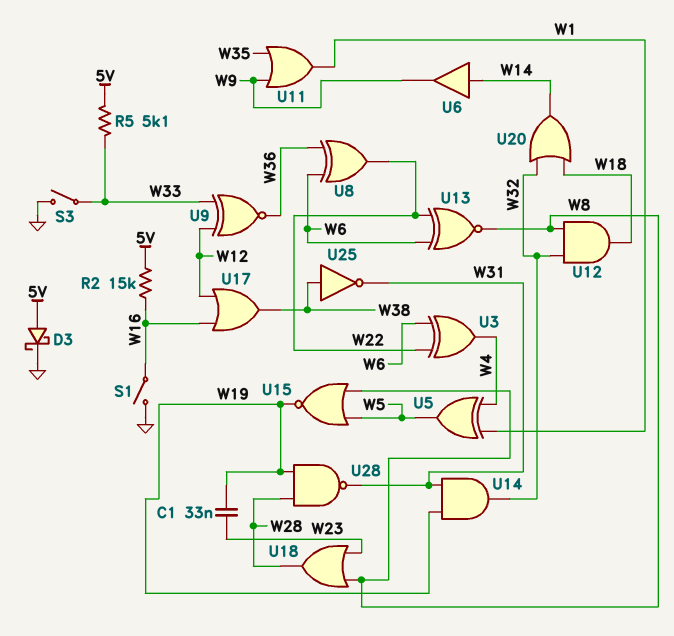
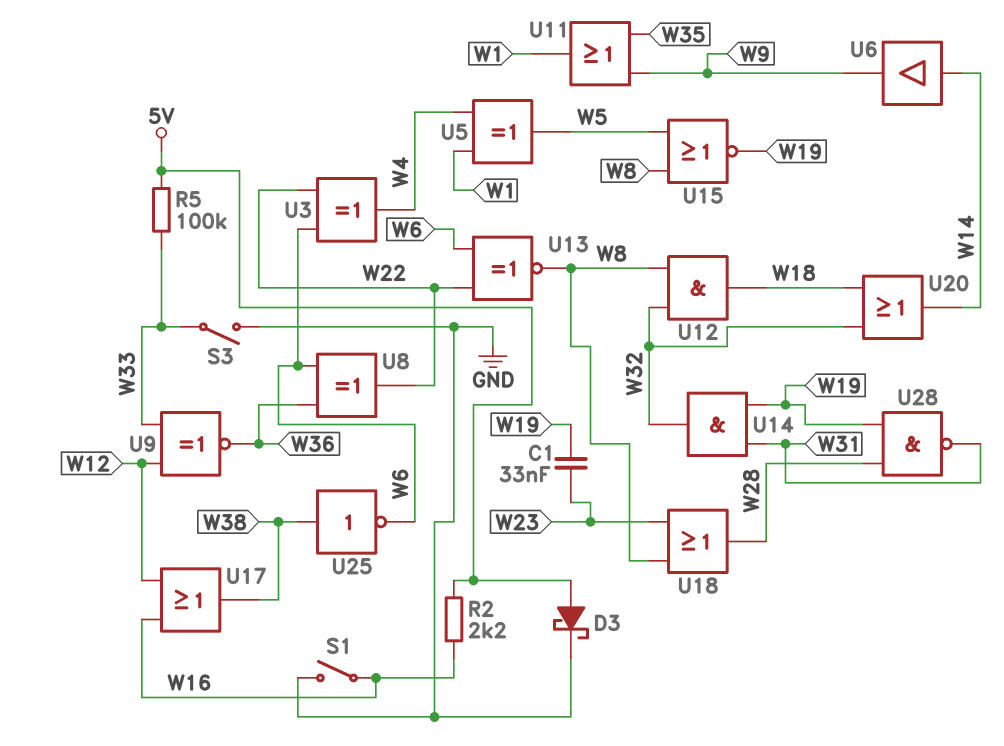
R2: 15k (5V, W16) -> 2.2k (5V, W16)
R5: 5.1k (5V, W33) -> 100k (5V, W33)
U25: NOT (in W38, out W31) -> NOT (in W38, out W6)

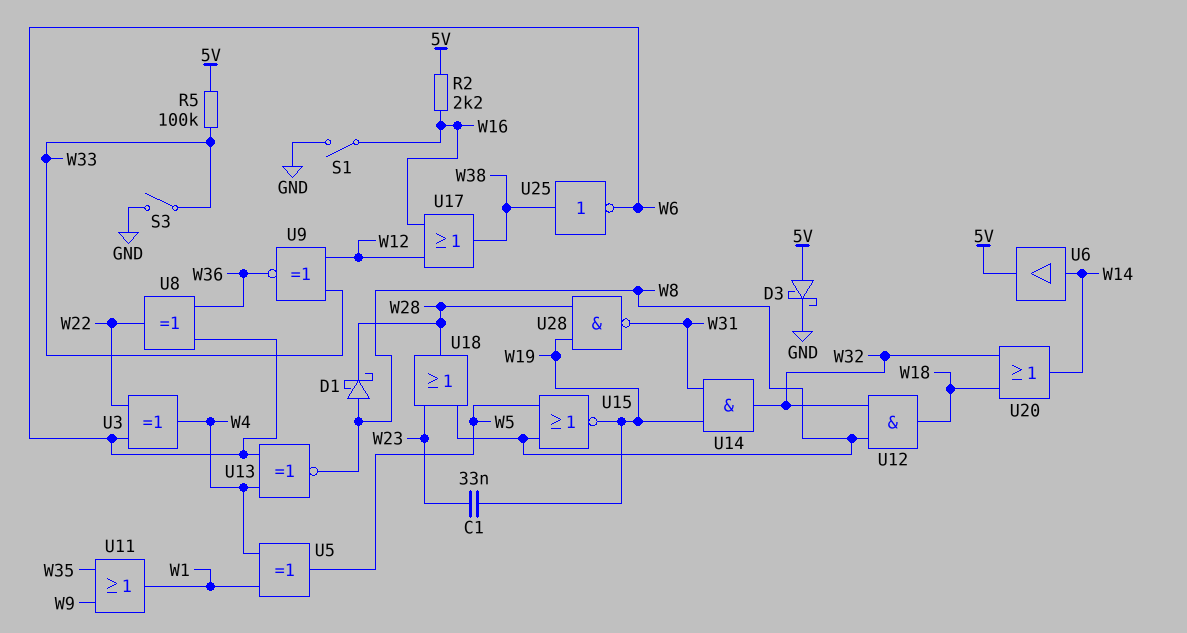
D1: none -> schottky (A W8, K W28)
U6: buffer (in W14, out W9) -> buffer (in W14, out 5V)
U13: XNOR (in W6, in W22, out W8) -> XNOR (in W4, in W6, out W8)

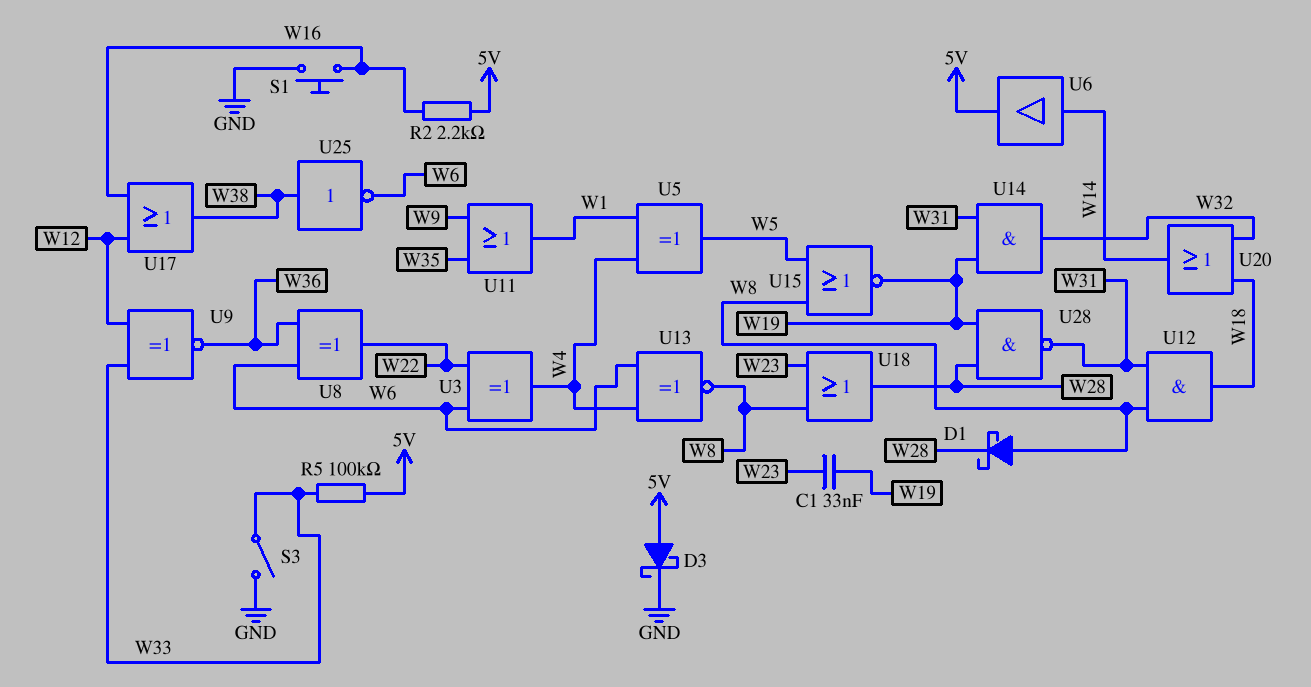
S1: switch (GND, W16) -> button (GND, W16)
U12: AND (in W8, in W32, out W18) -> AND (in W8, in W31, out W18)

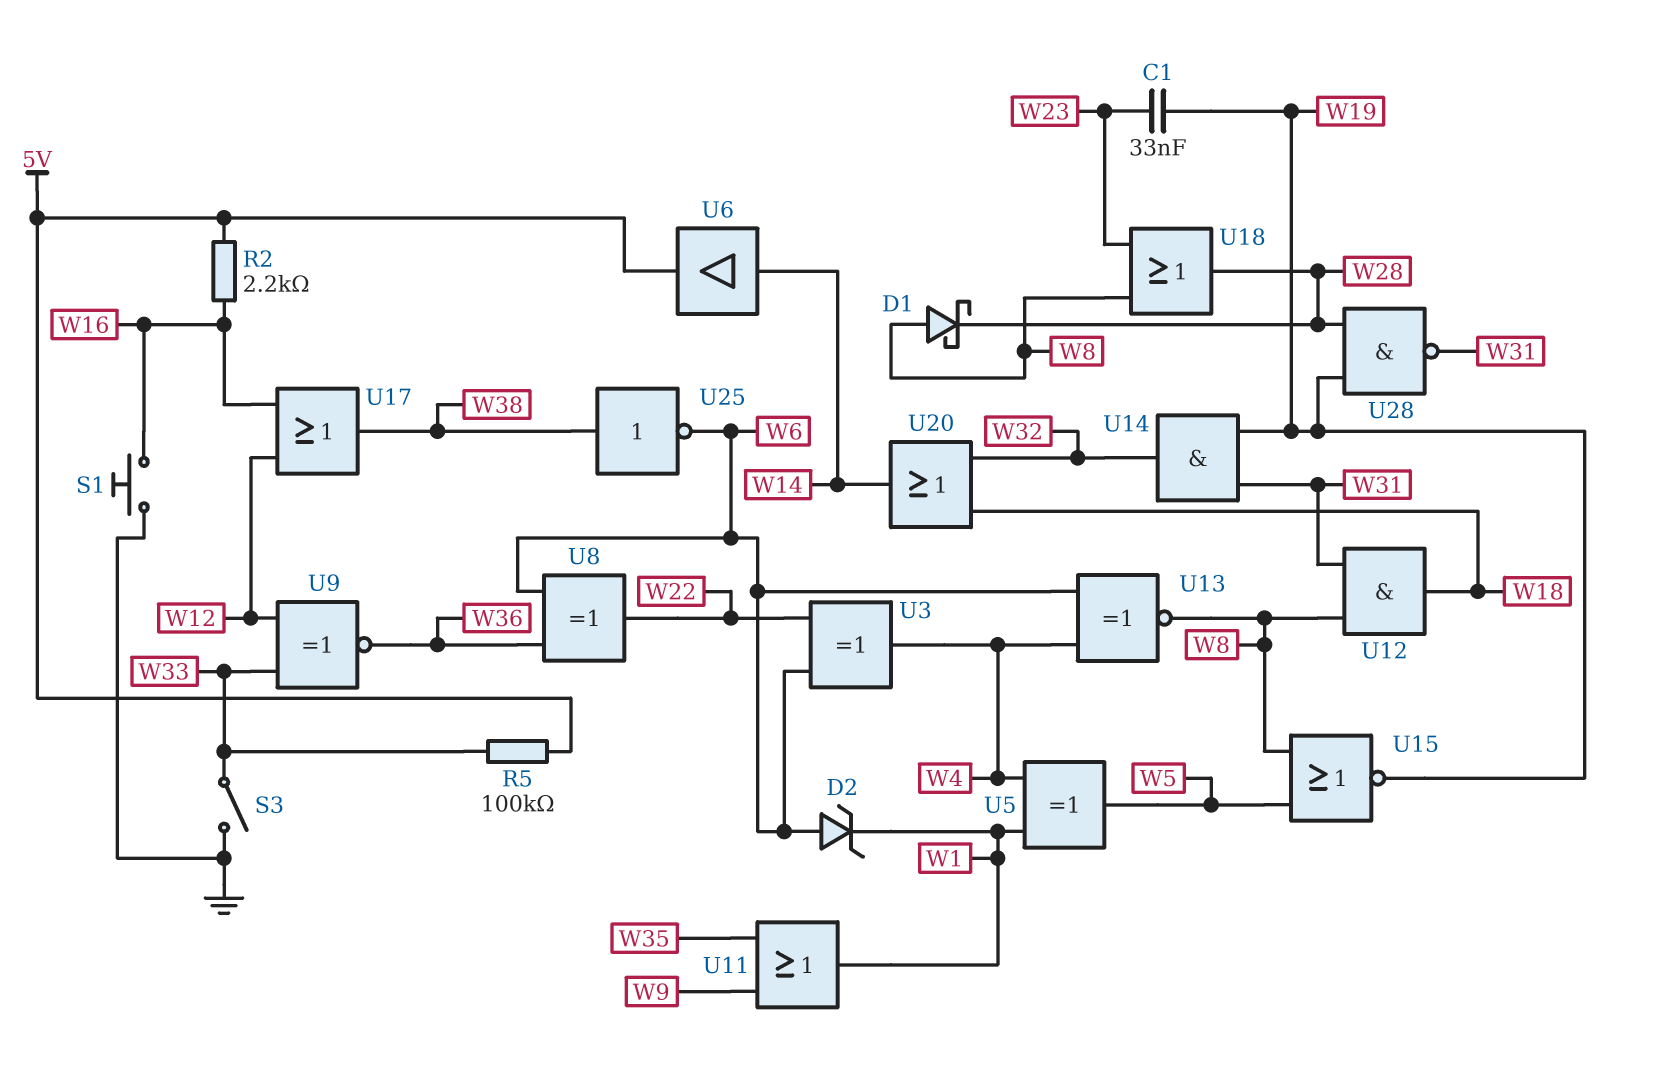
D2: none -> zener (A W6, K W1)
D3: schottky (A 5V, K GND) -> none

